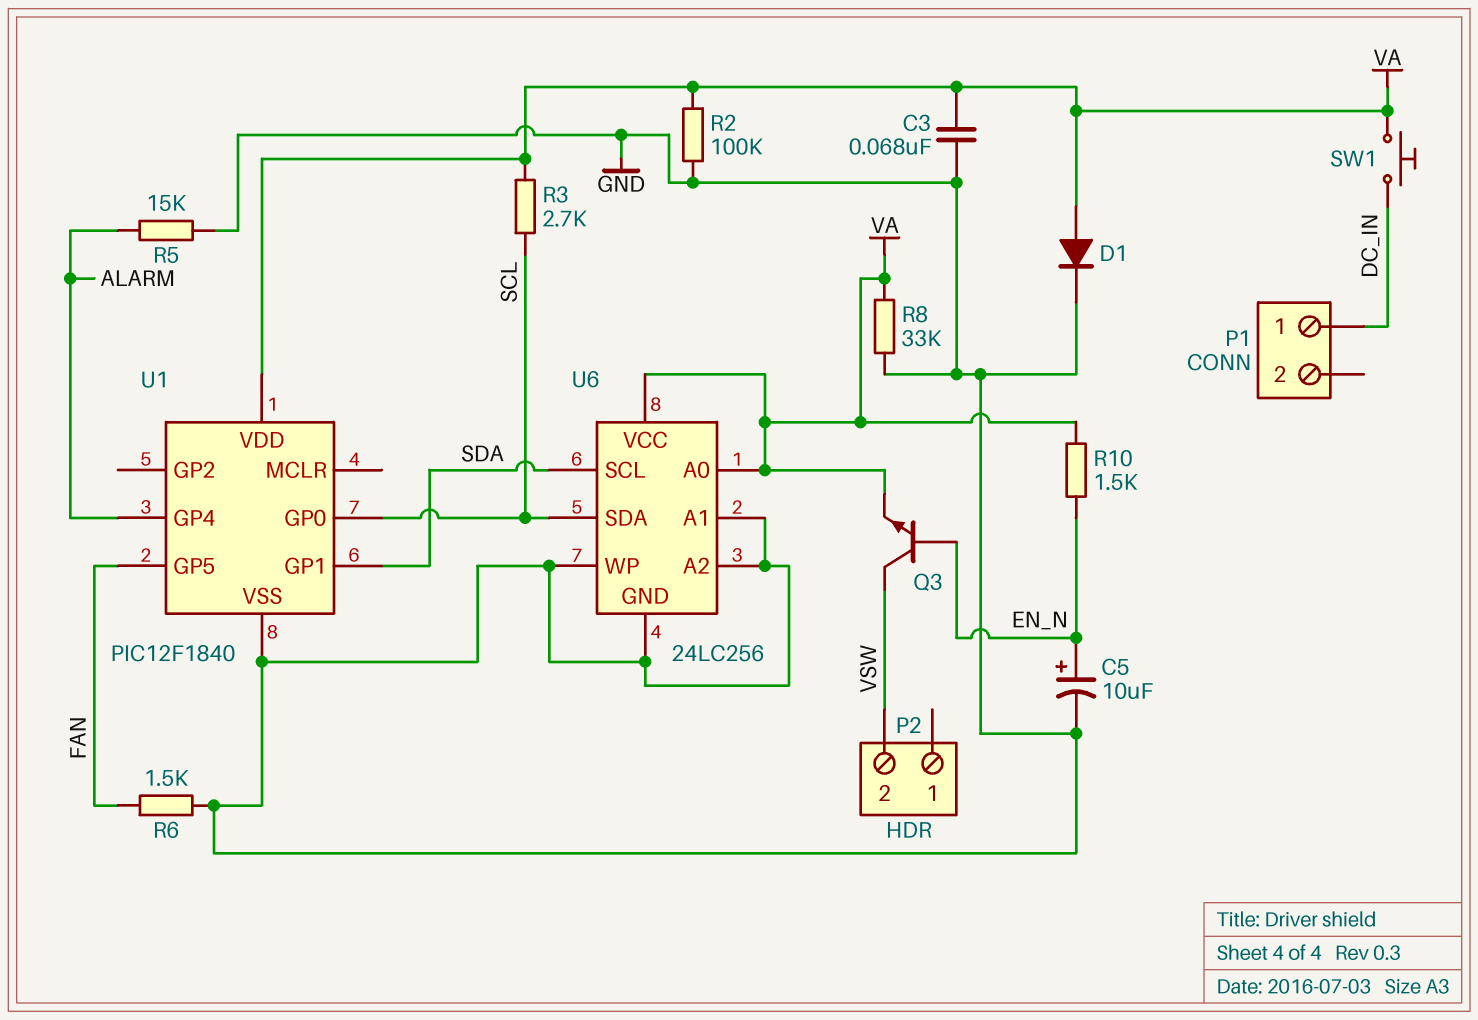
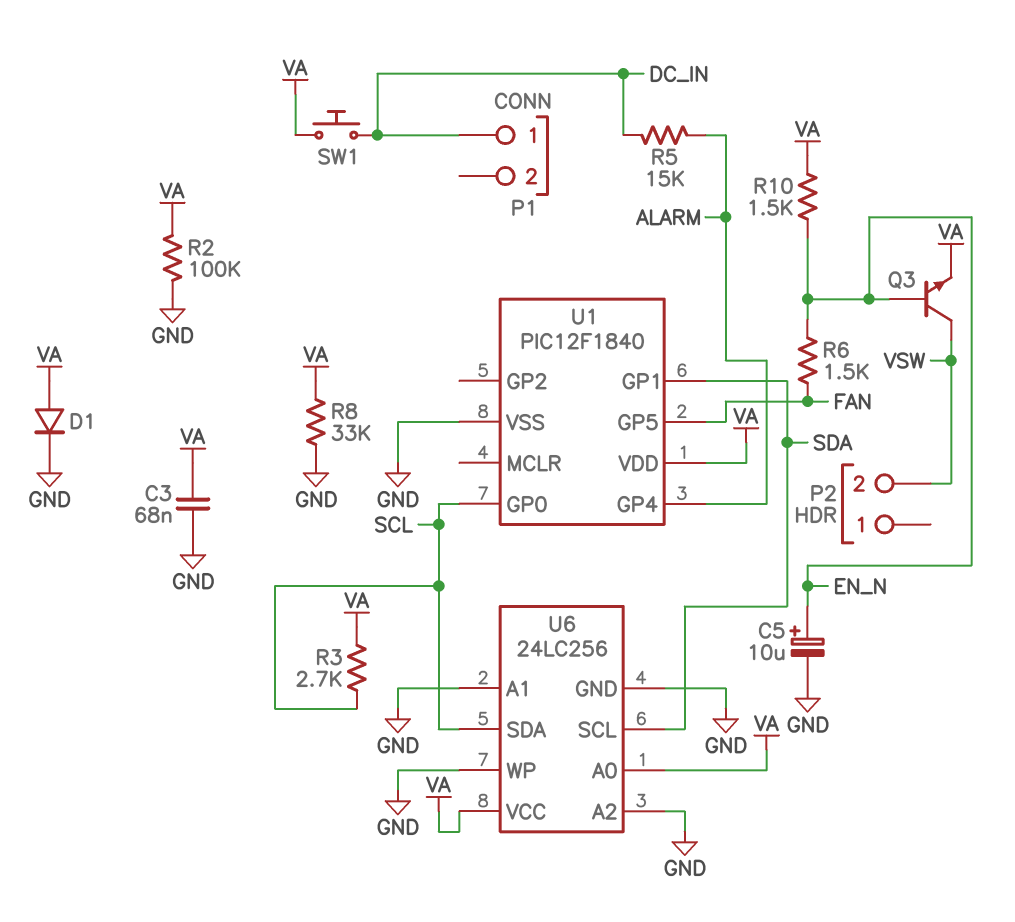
R5: 15k (ALARM, GND) -> 15k (ALARM, DC_IN)
R6: 1.5k (FAN, GND) -> 1.5k (EN_N, FAN)

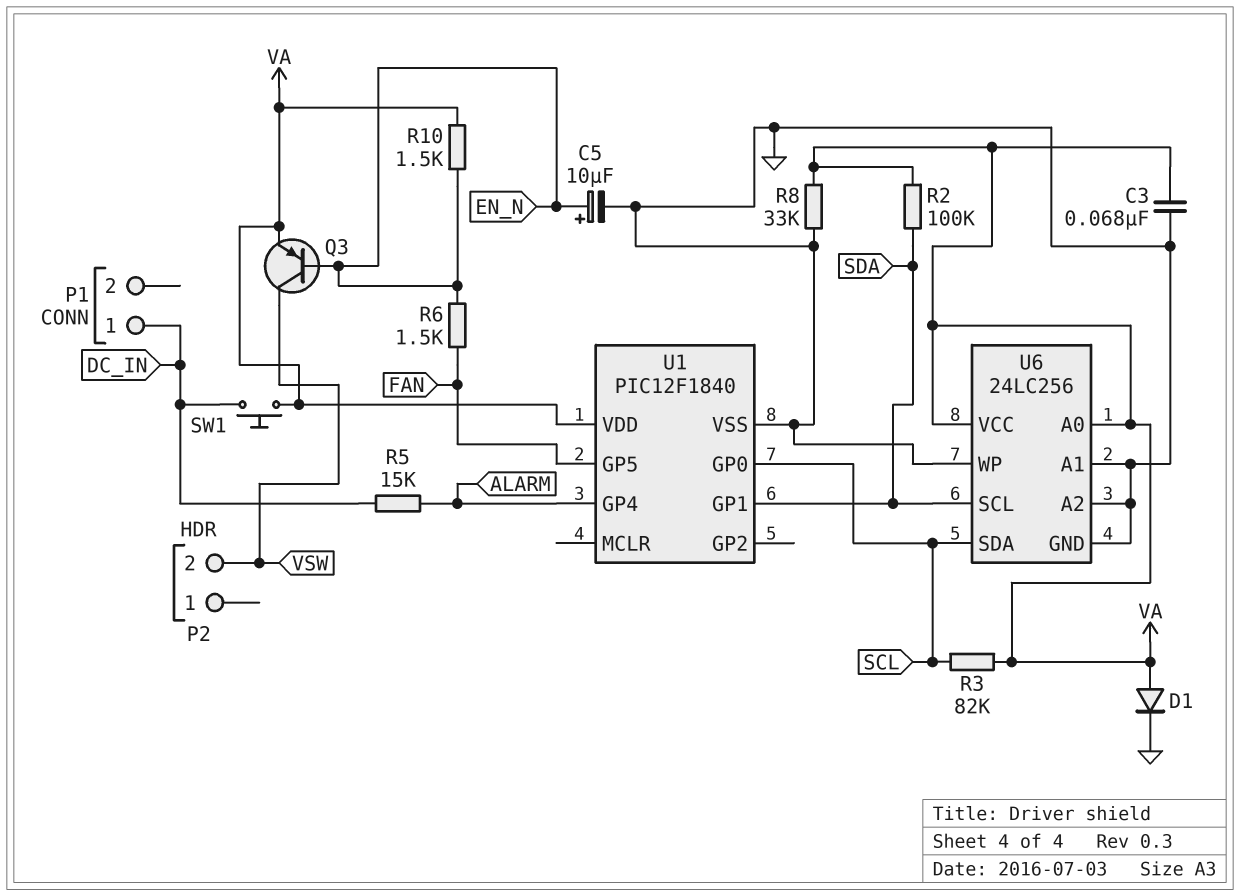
Q3: NPN (B EN_N, C VSW, E VA) -> PNP (B EN_N, C VSW, E VA)
R2: 100k (GND, VA) -> 100k (SDA, VA)
R3: 2.7k (SCL, VA) -> 82k (SCL, VA)

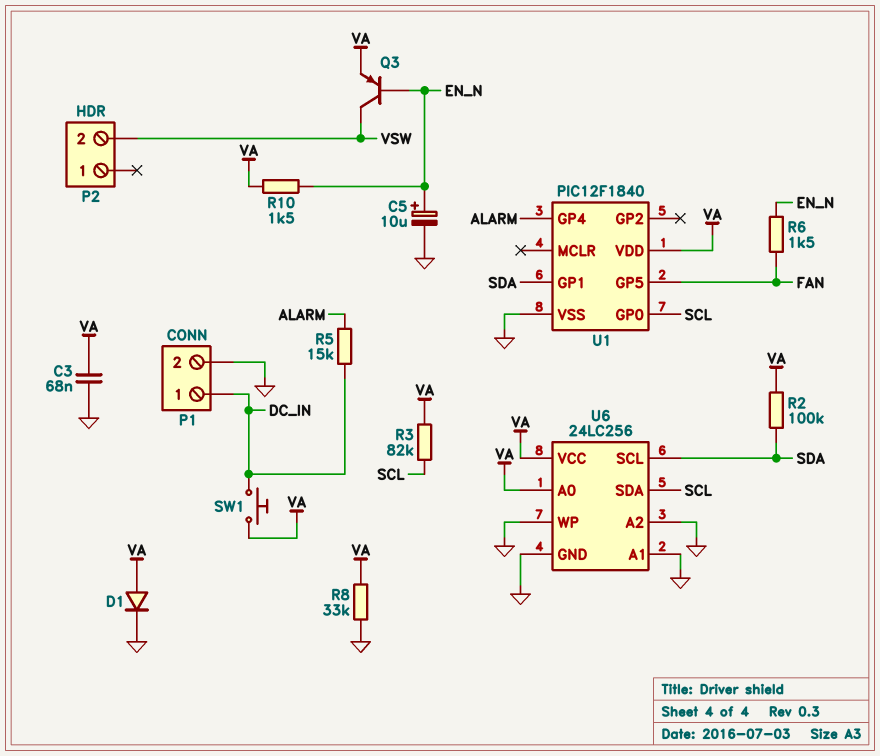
P1 pin 2: none -> GND

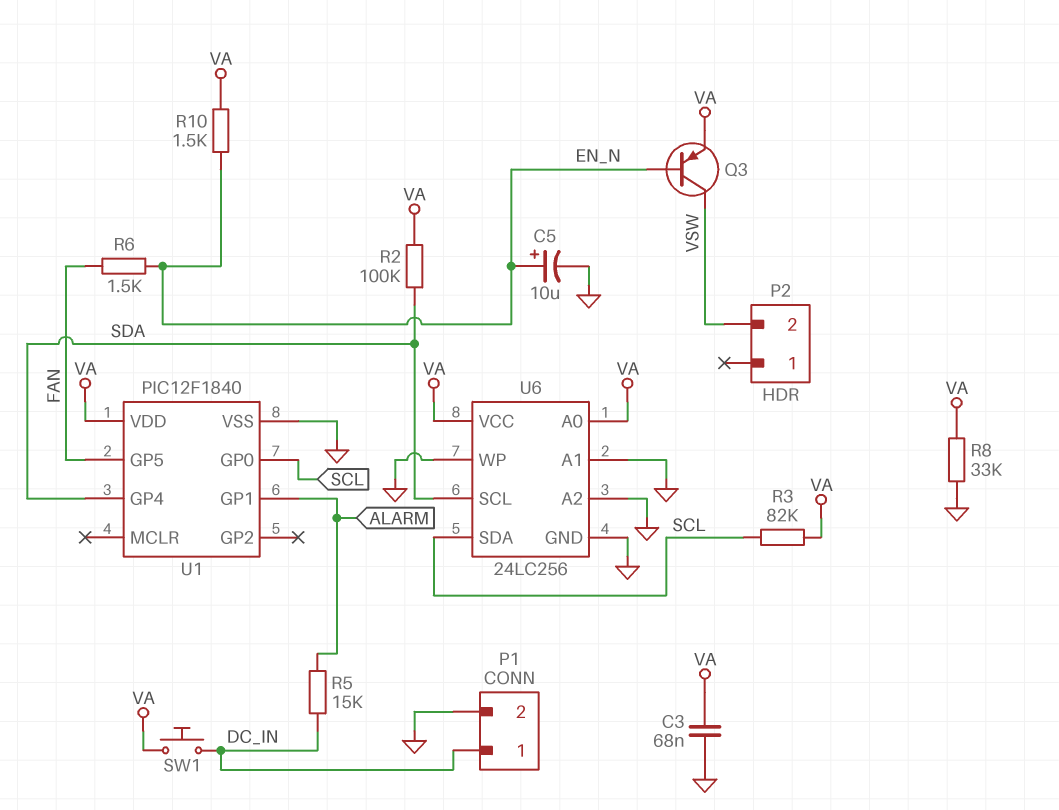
D1: diode (A VA, K GND) -> none
U1 pin GP1: SDA -> ALARM
U1 pin GP4: ALARM -> SDA

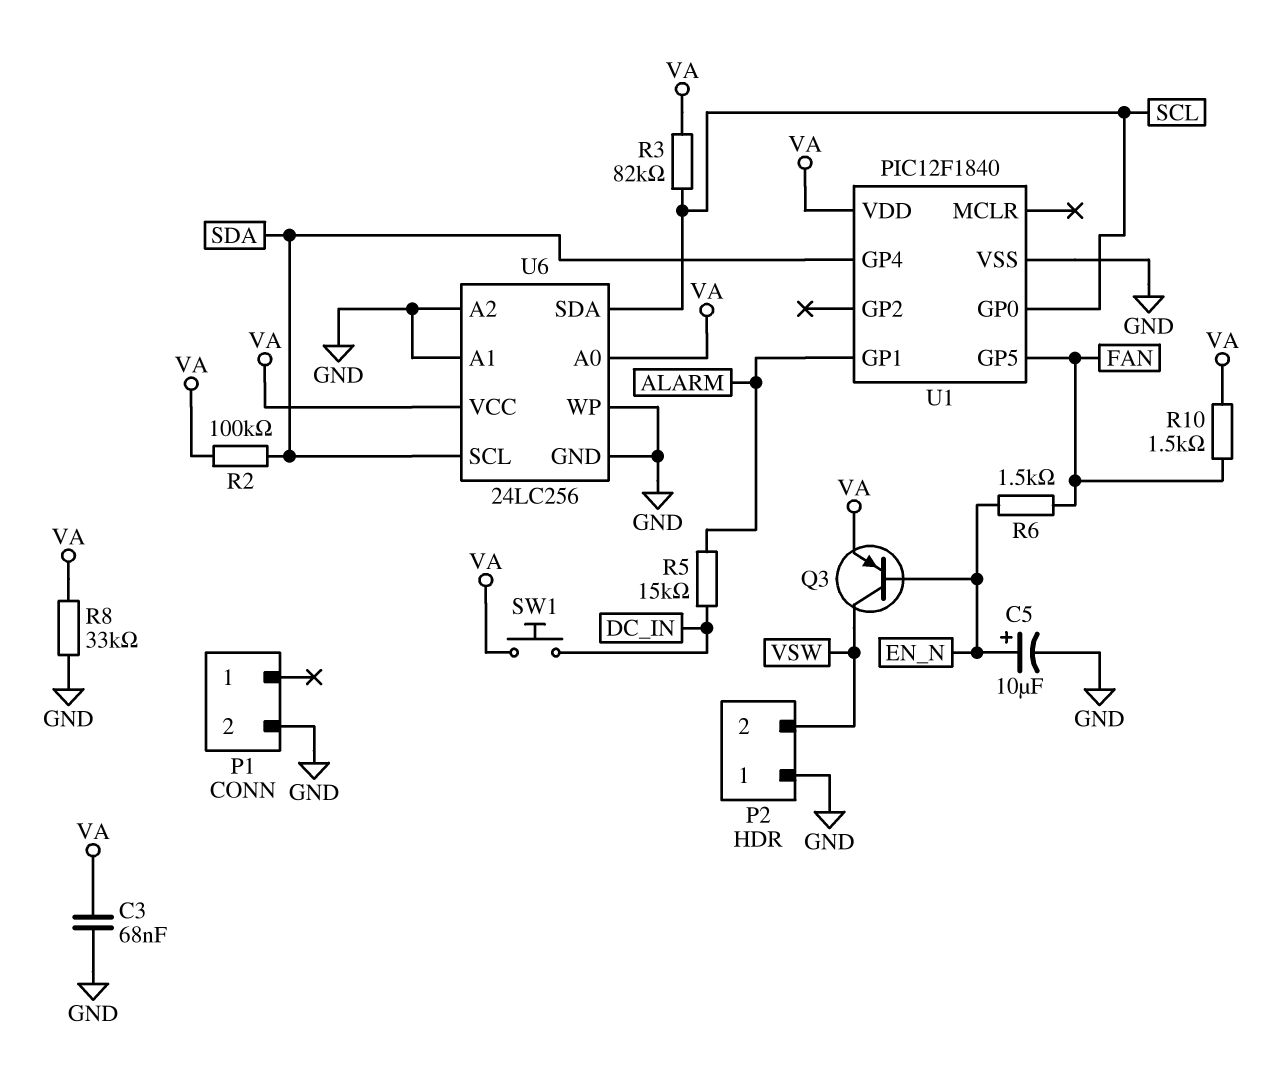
P1 pin 1: DC_IN -> none
P2 pin 1: none -> GND
R10: 1.5k (EN_N, VA) -> 1.5k (FAN, VA)

